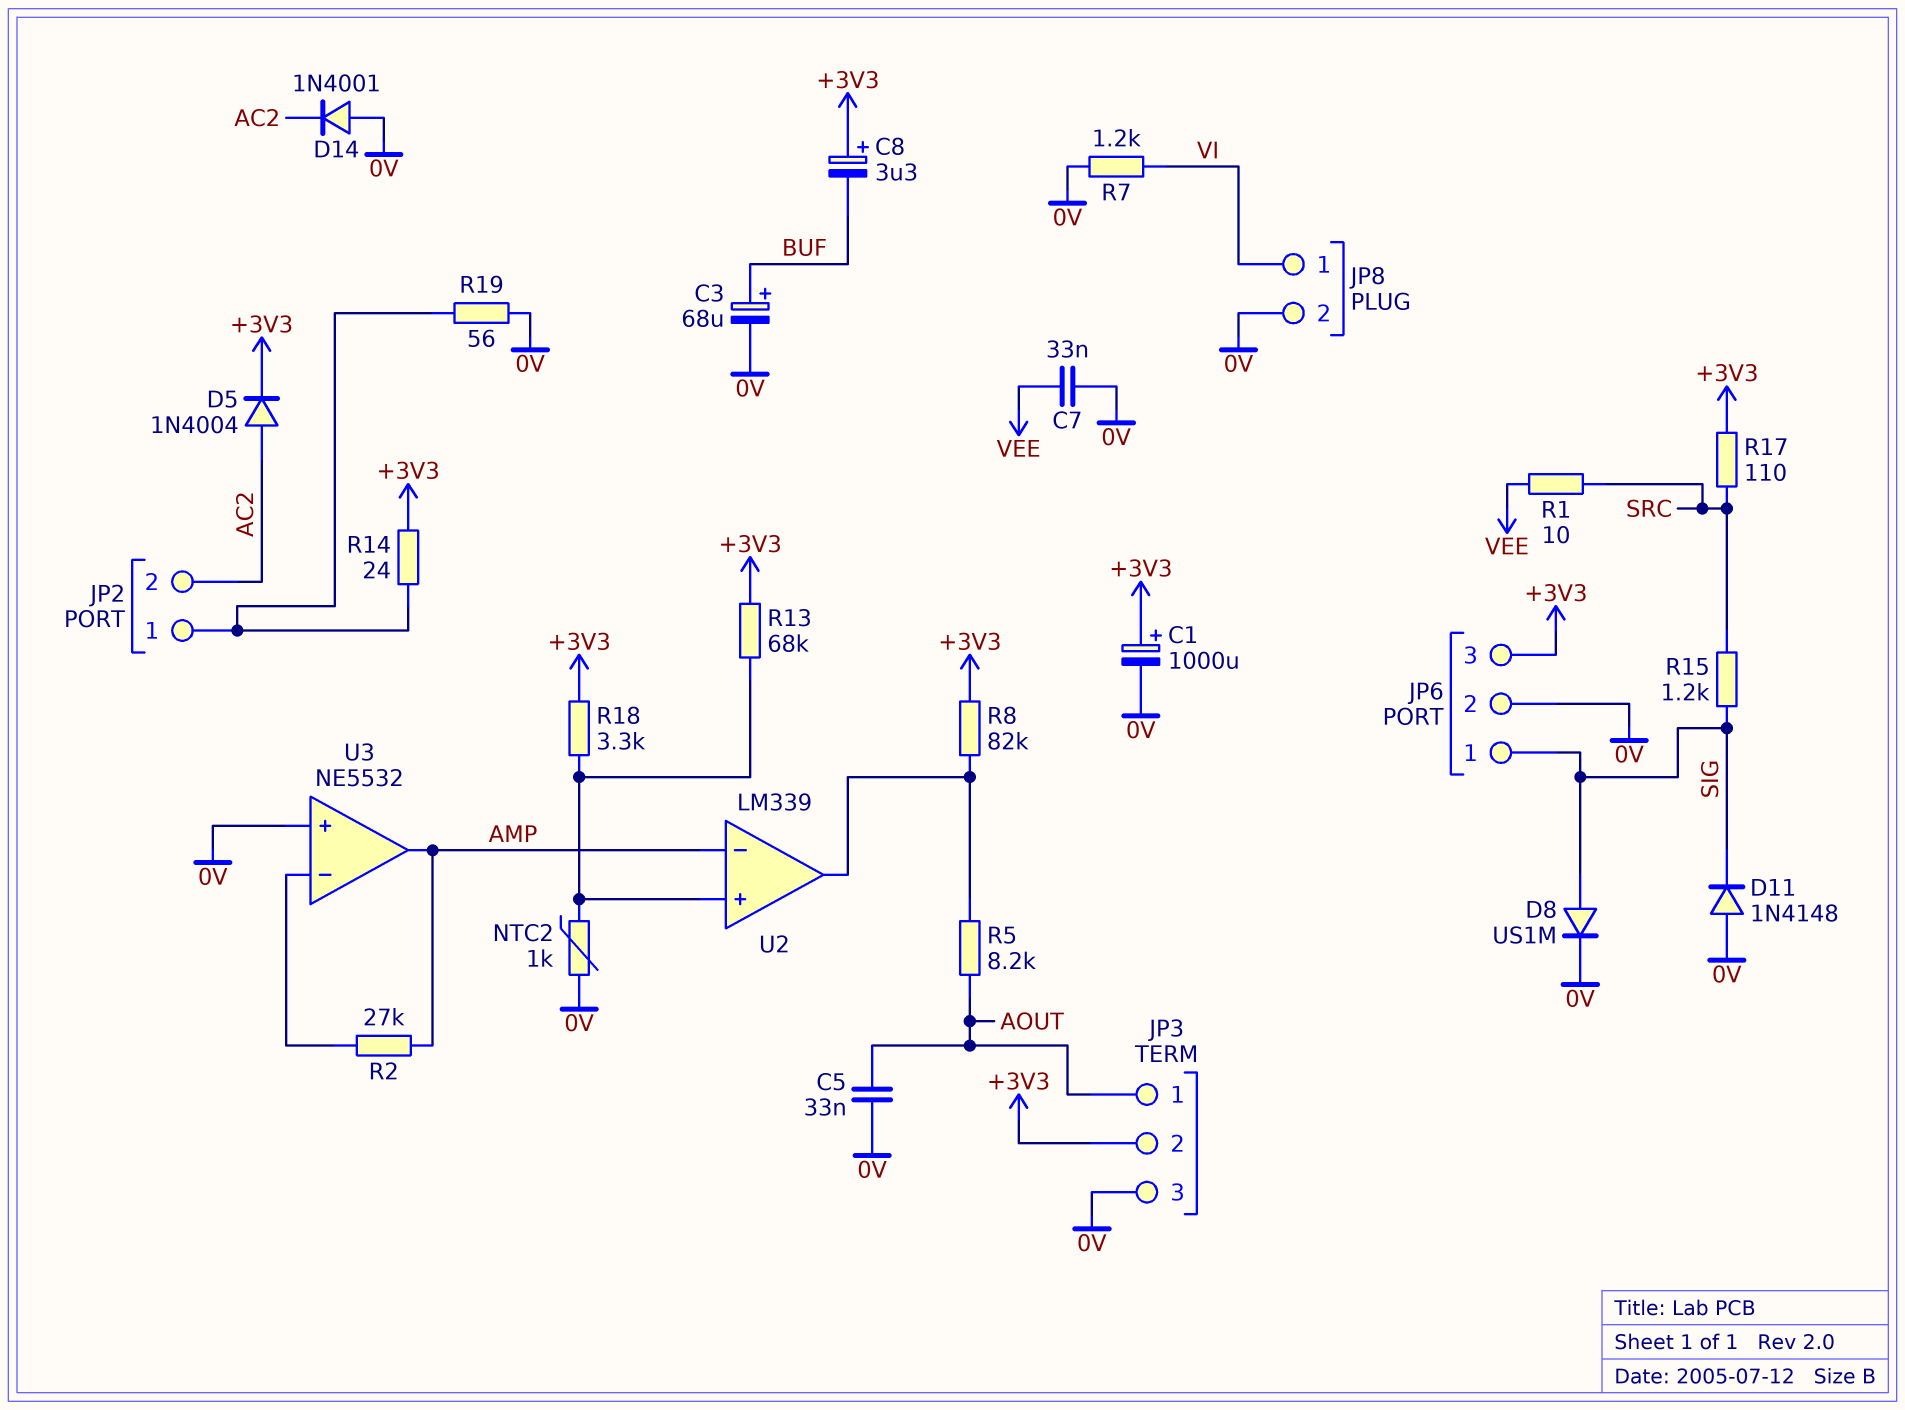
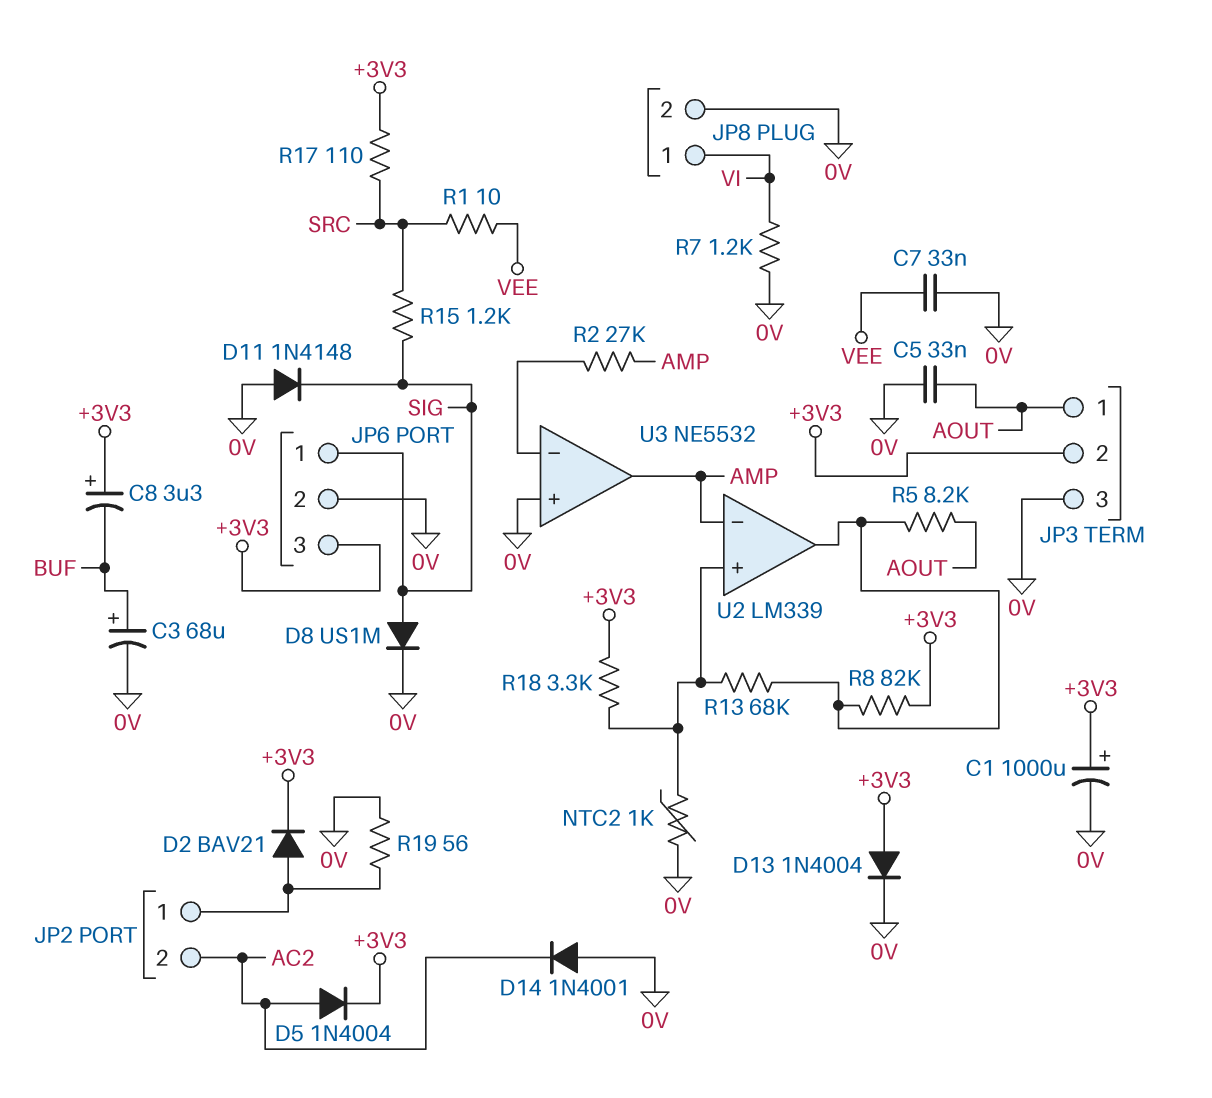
D2: none -> diode BAV21 (A JP2/1, K +3V3)
D13: none -> diode 1N4004 (A +3V3, K 0V)
R13: 68k (+3V3, U2/in+) -> 68k (U2/in+, U2/out)
R14: 24 (+3V3, JP2/1) -> none

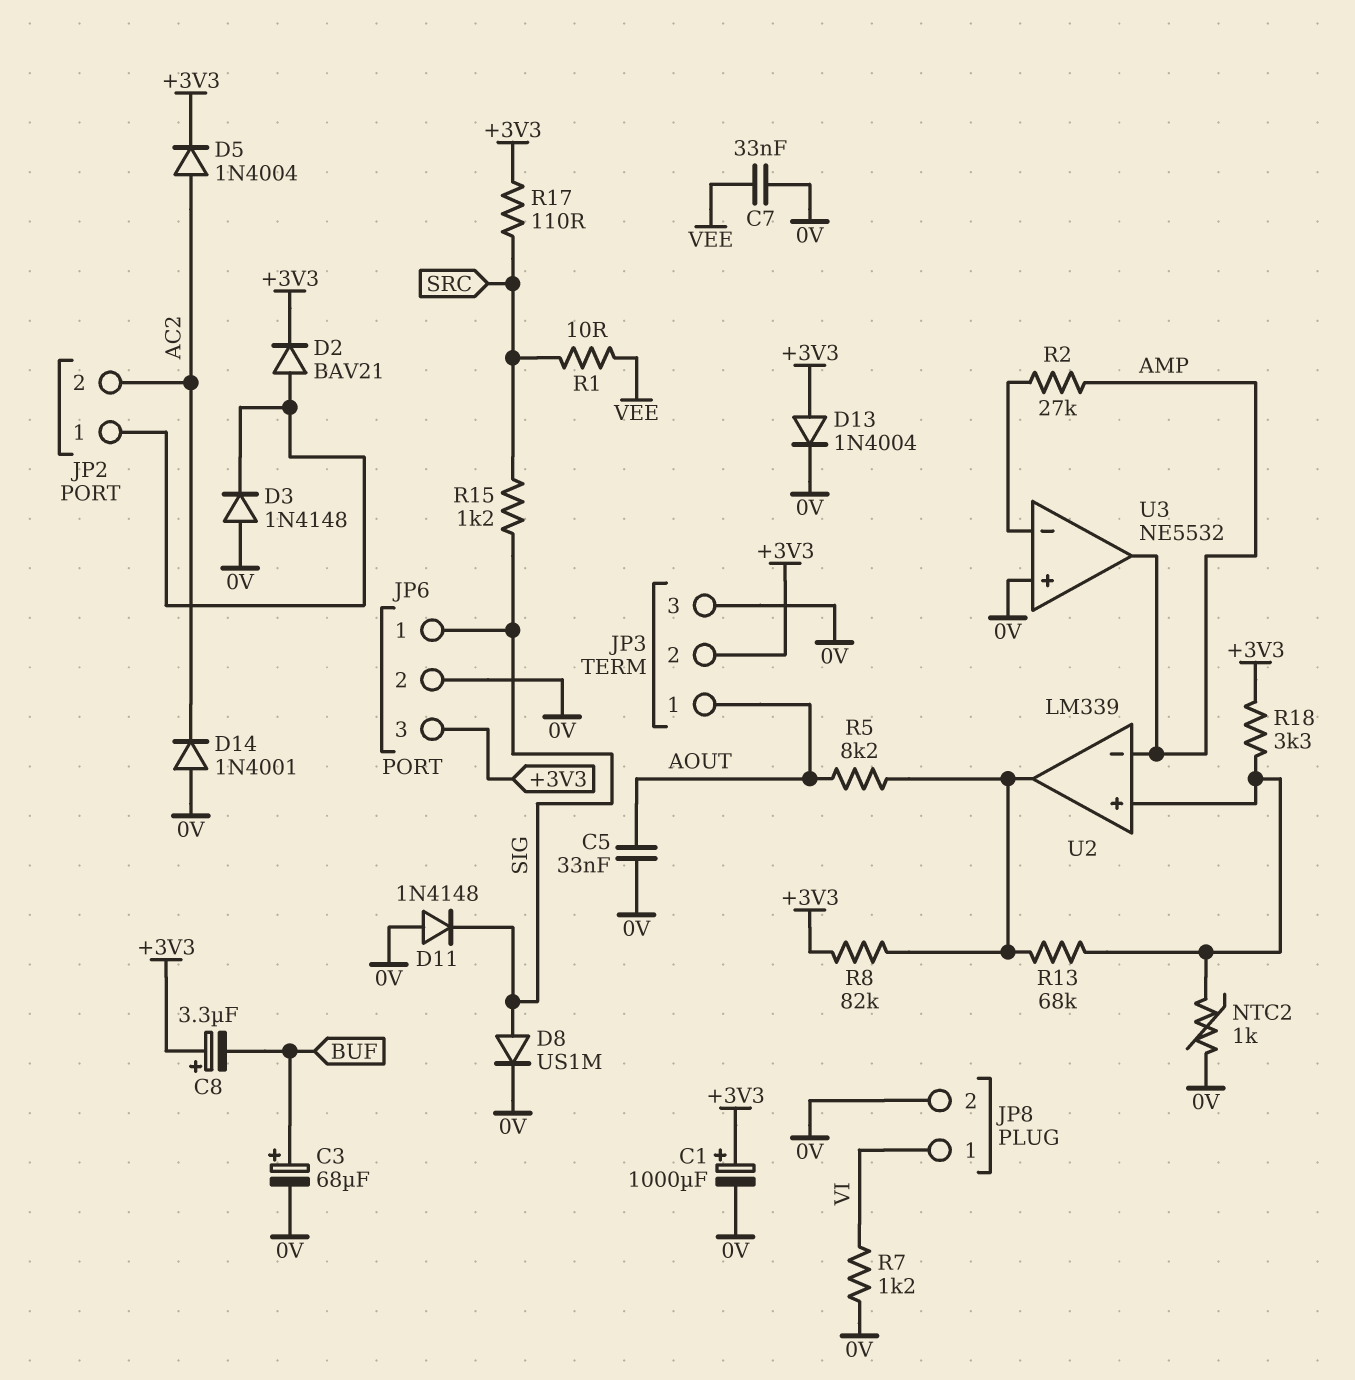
D3: none -> diode 1N4148 (A 0V, K JP2/1)
R19: 56 (0V, JP2/1) -> none

